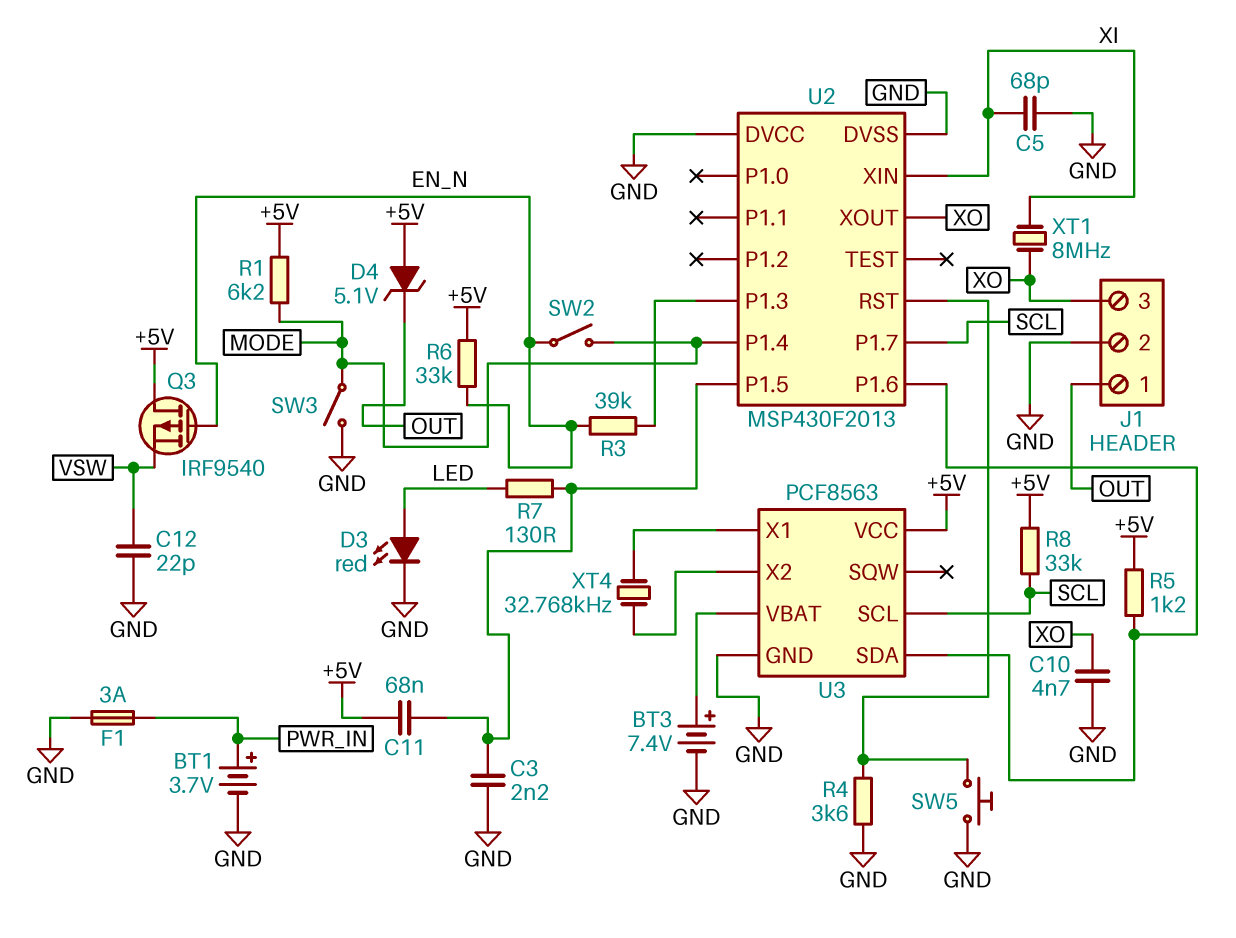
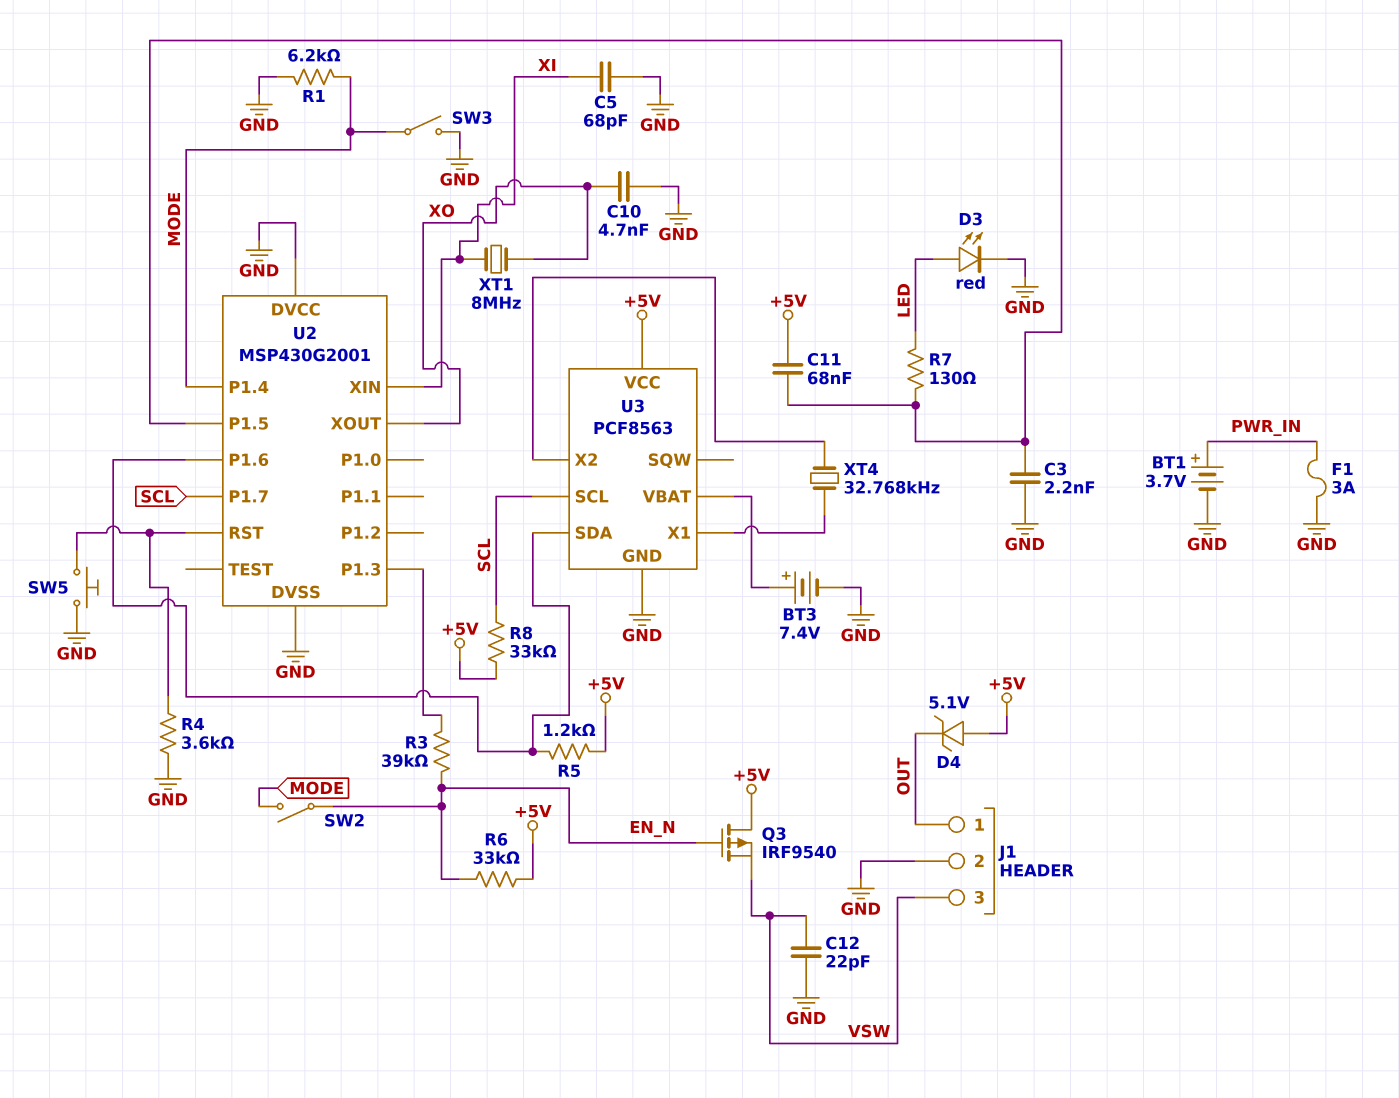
J1 pin 3: XO -> VSW
R1: 6.2k (+5V, MODE) -> 6.2k (GND, MODE)
U2: MSP430F2013 -> MSP430G2001

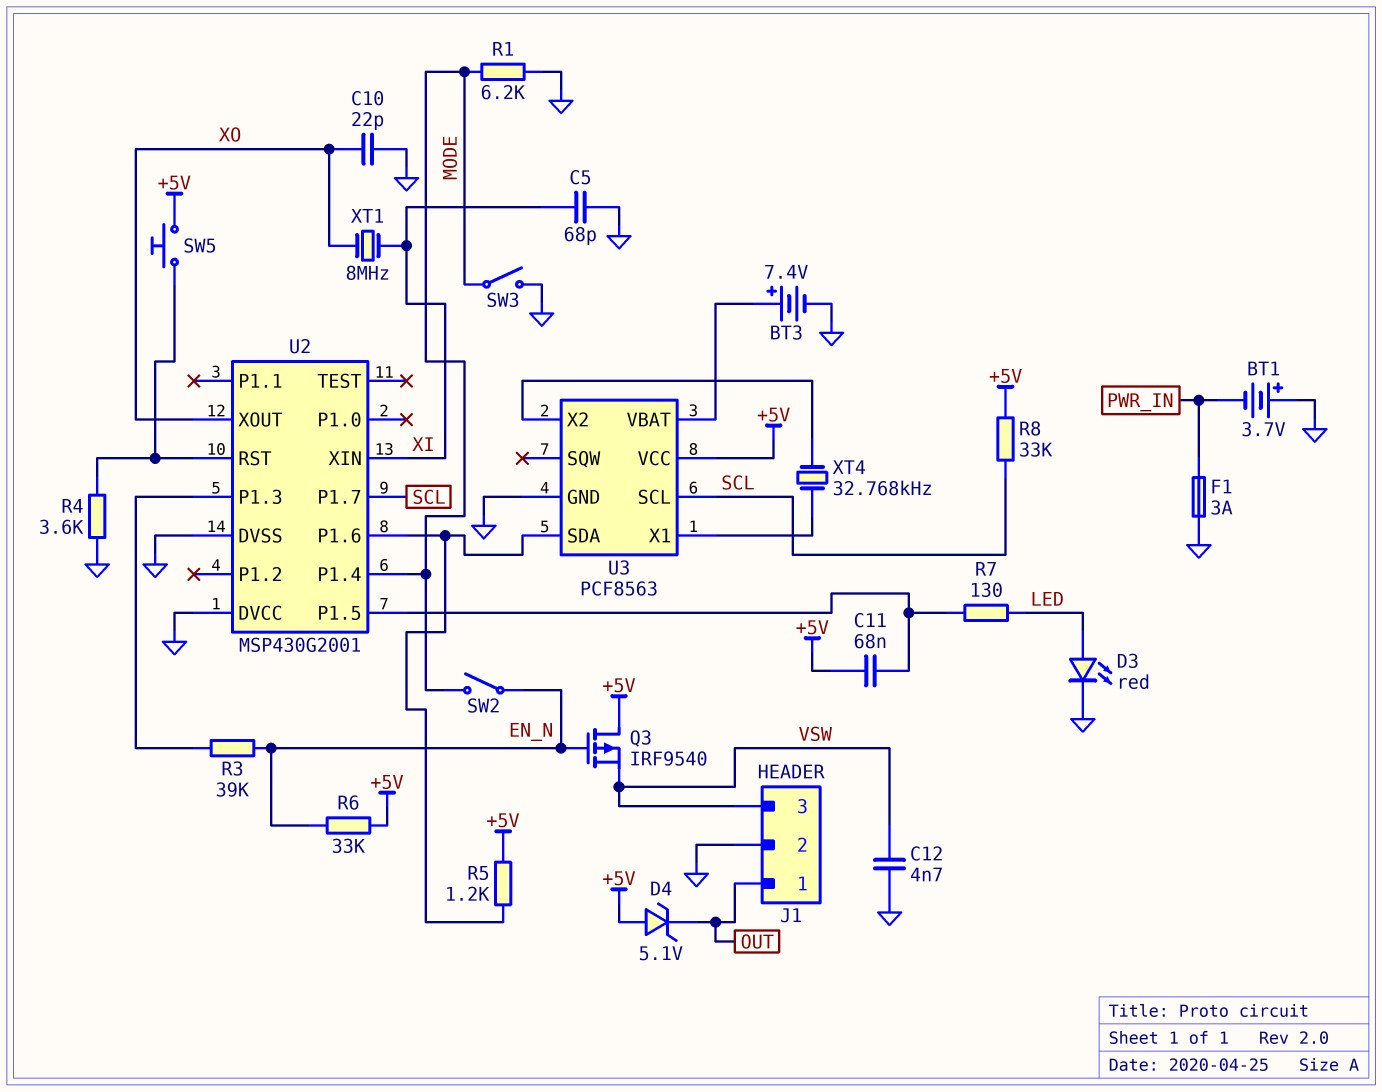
BT1: 3.7V (plus PWR_IN, minus GND) -> 3.7V (plus GND, minus PWR_IN)
C3: 2.2nF (GND, U2/P1.5) -> none
C10: 4.7nF (GND, XO) -> 22pF (GND, XO)
C12: 22pF (GND, VSW) -> 4.7nF (GND, VSW)
SW5: button (GND, U2/RST) -> button (+5V, U2/RST)

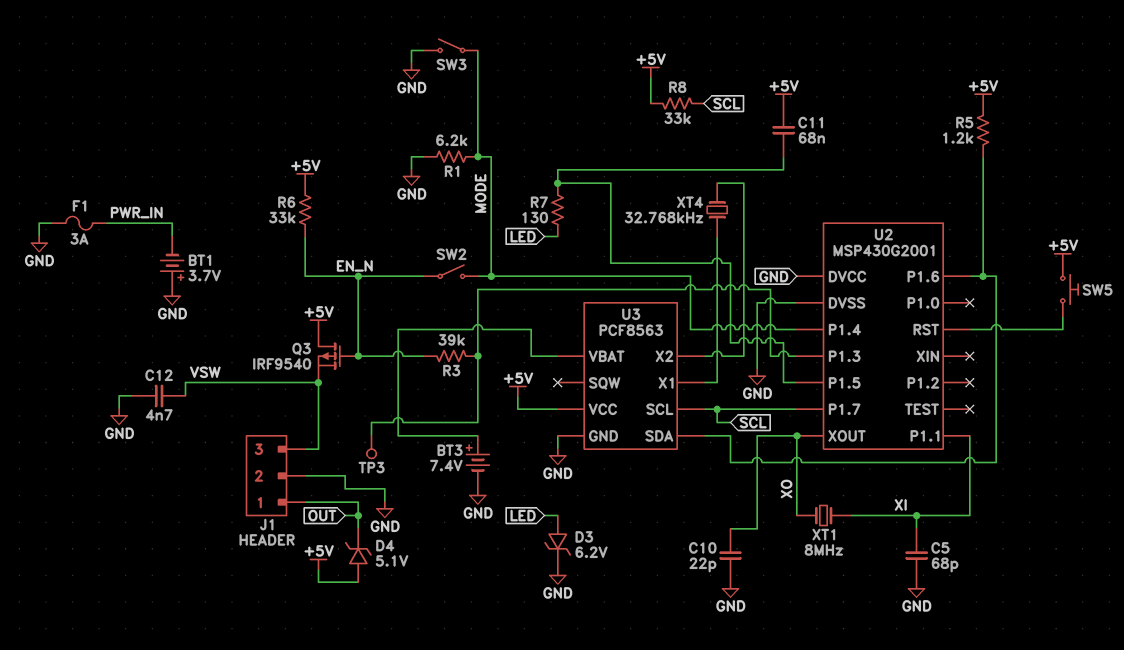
D3: LED red (A LED, K GND) -> zener 6.2V (A LED, K GND)
R4: 3.6k (GND, U2/RST) -> none
TP3: none -> test point (U2/P1.3)
U2 pin P1.1: none -> XI
U2 pin XIN: XI -> none

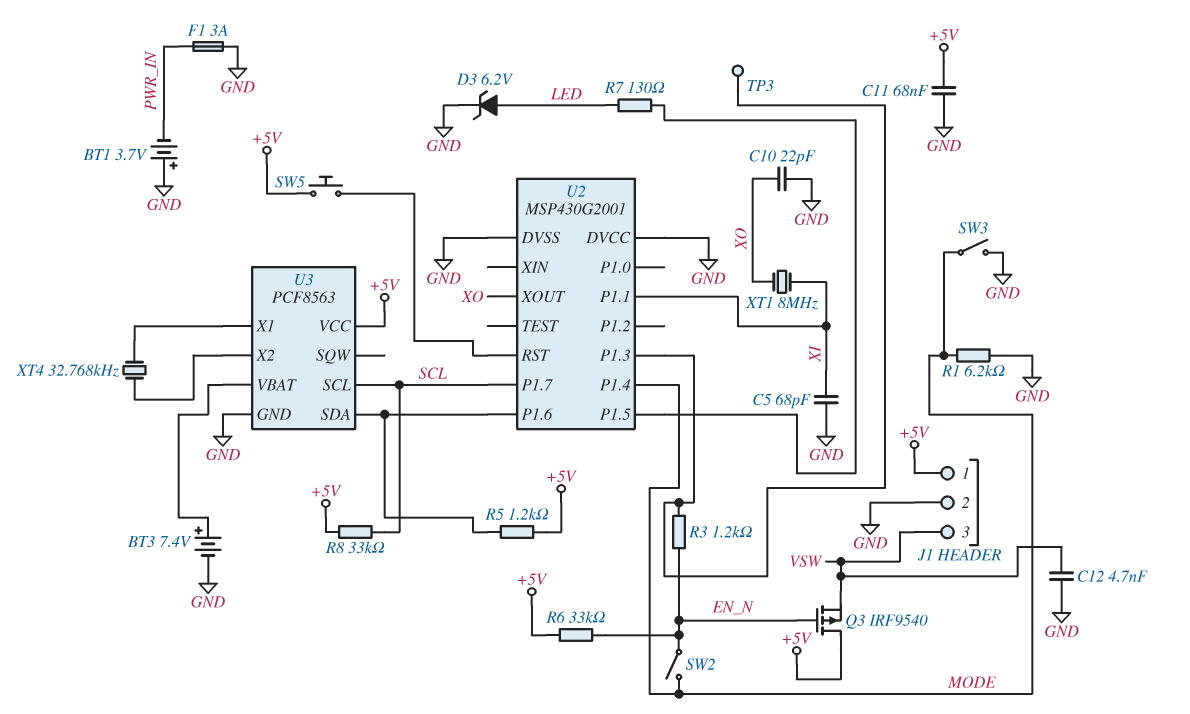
C11: 68nF (+5V, U2/P1.5) -> 68nF (+5V, GND)
D4: zener 5.1V (A +5V, K OUT) -> none
J1 pin 1: OUT -> +5V
R3: 39k (EN_N, U2/P1.3) -> 1.2k (EN_N, U2/P1.3)

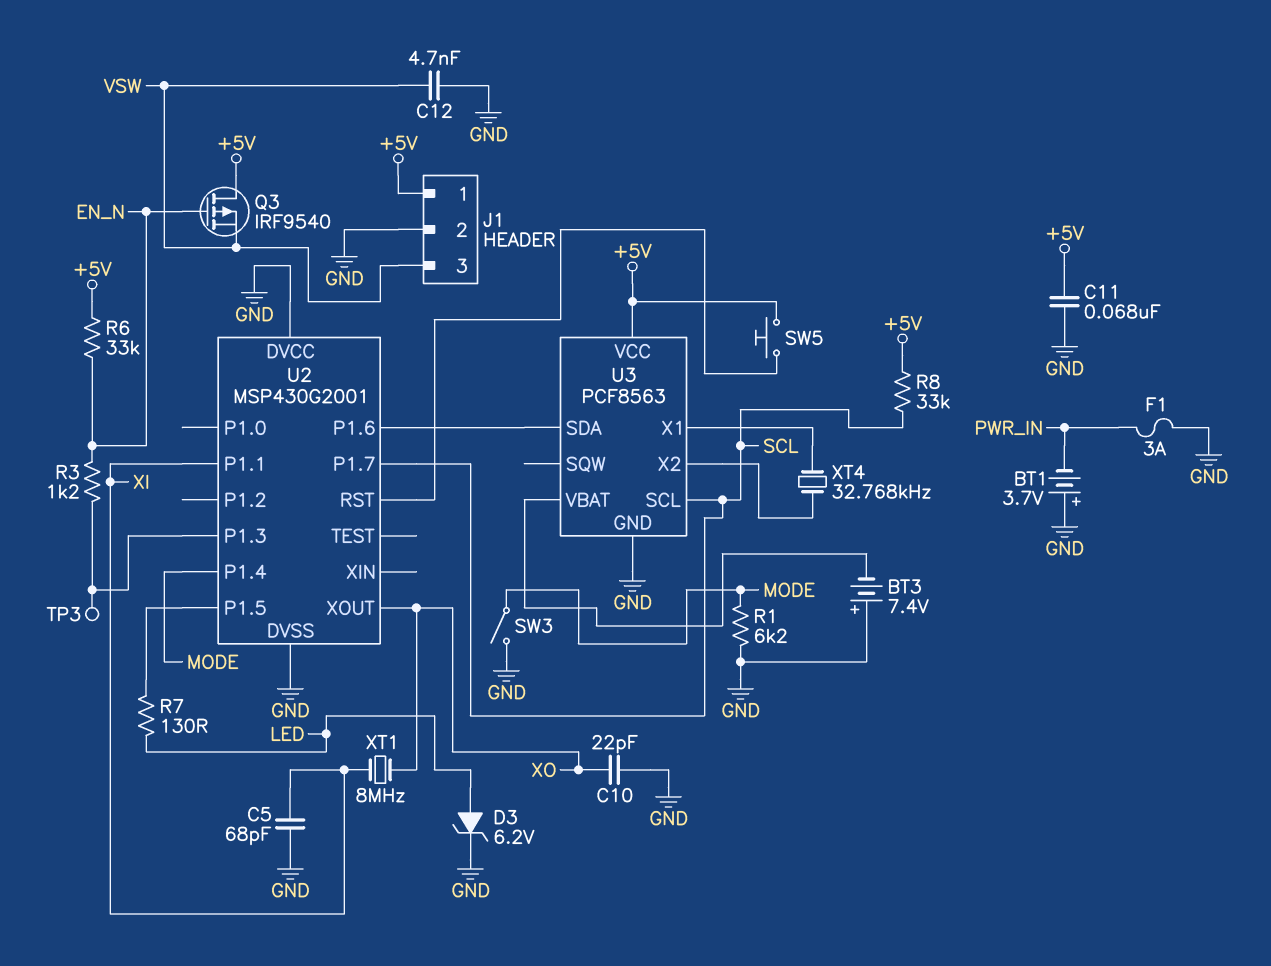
BT3: 7.4V (plus U3/VBAT, minus GND) -> 7.4V (plus GND, minus U3/VBAT)
R5: 1.2k (+5V, U2/P1.6) -> none
SW2: switch (EN_N, MODE) -> none

